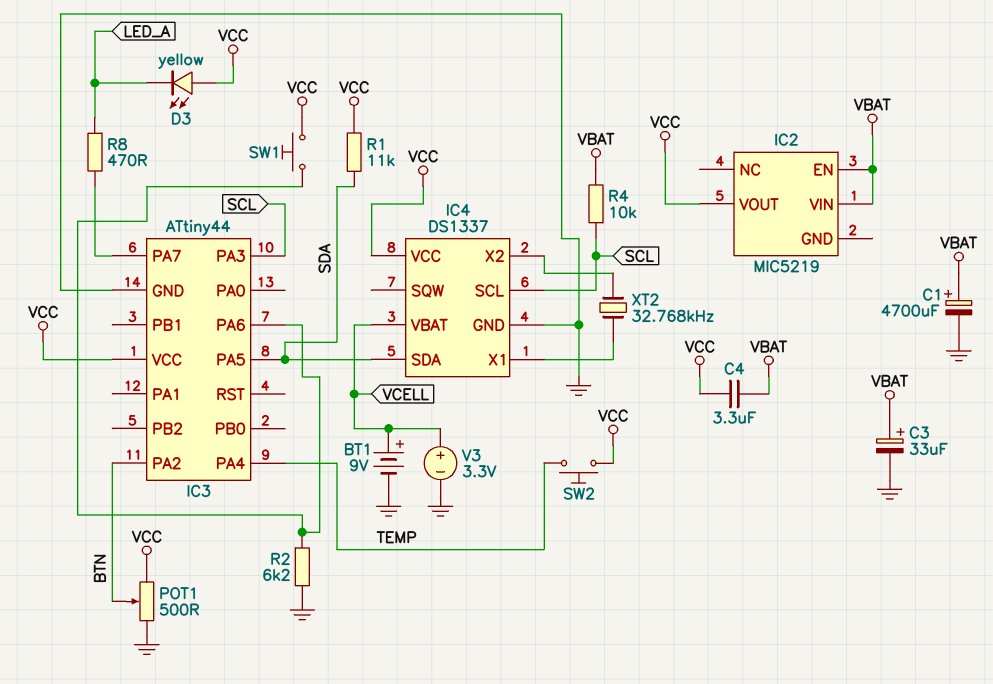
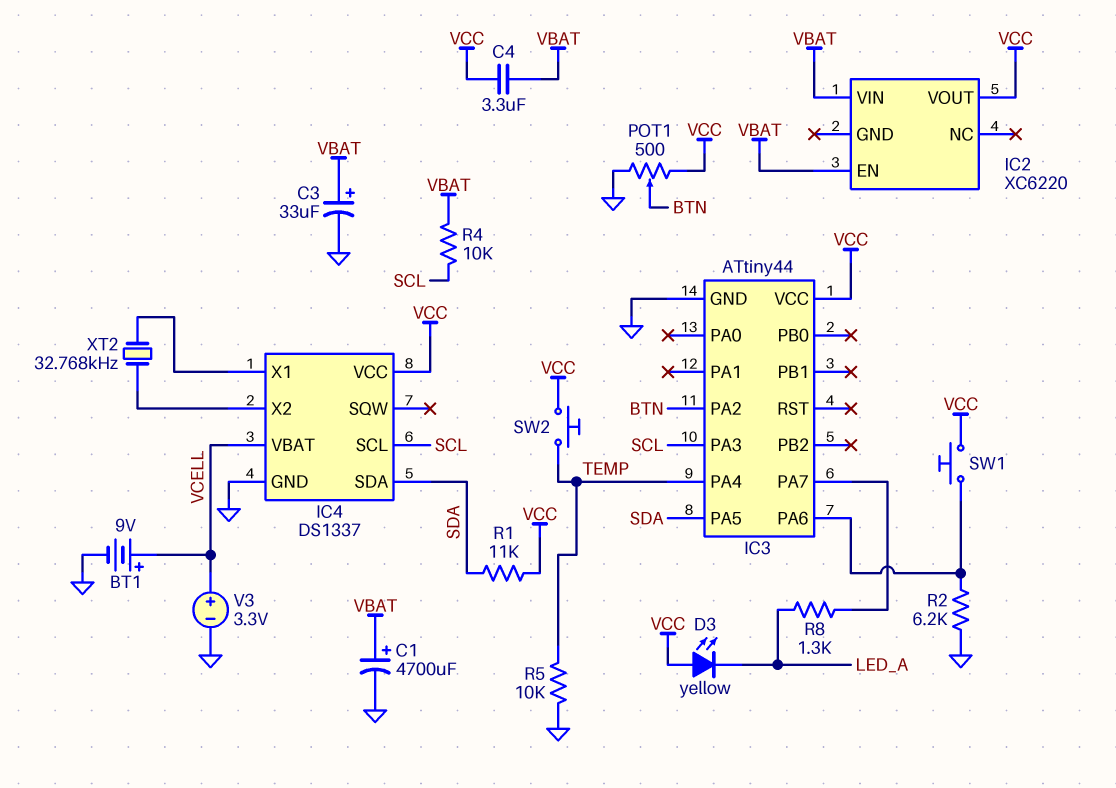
IC2: MIC5219 -> XC6220
R5: none -> 10k (GND, TEMP)
R8: 470 (IC3/PA7, LED_A) -> 1.3k (IC3/PA7, LED_A)

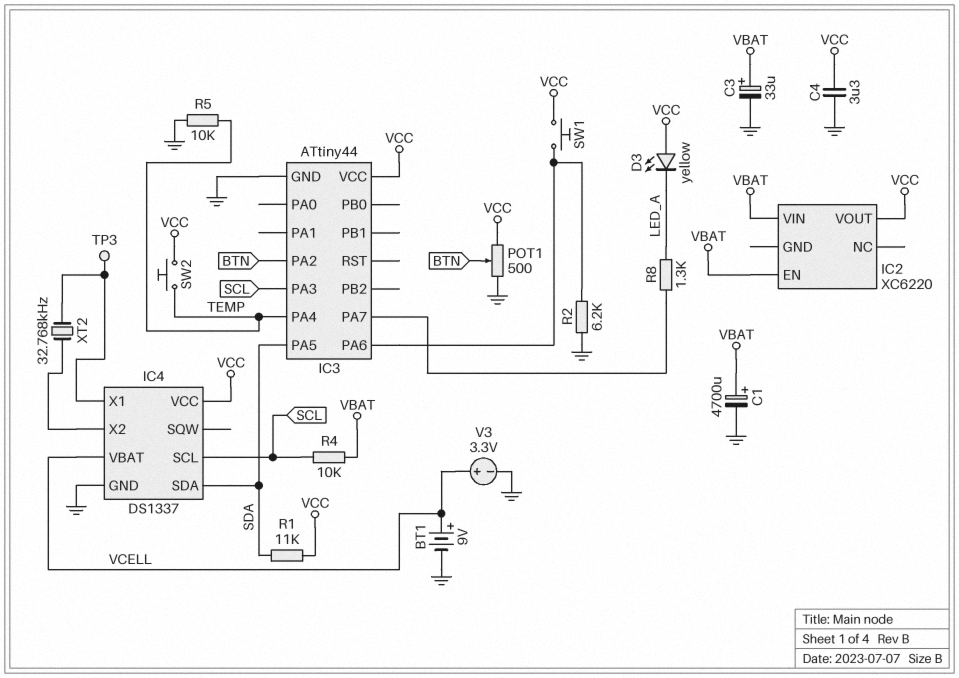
C4: 3.3uF (VBAT, VCC) -> 3.3uF (GND, VCC)
TP3: none -> test point (IC4/X1)

